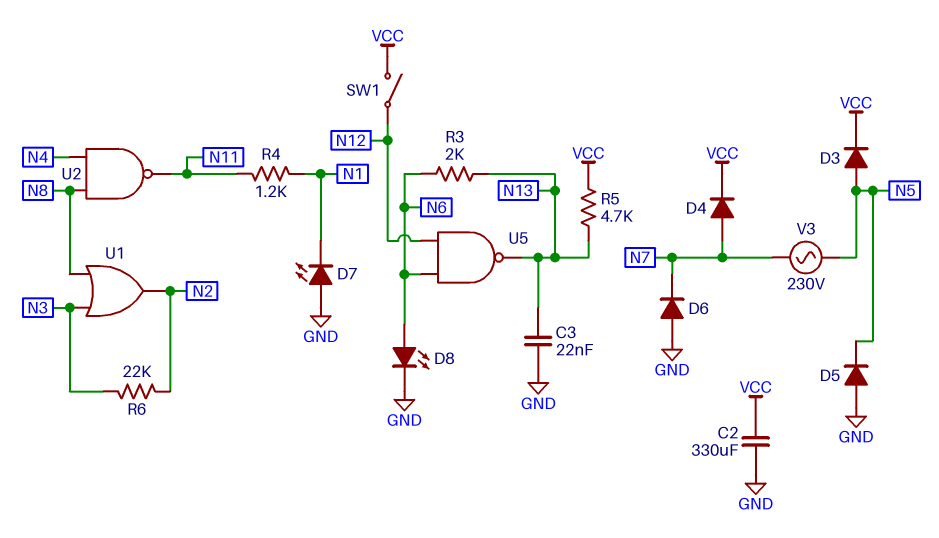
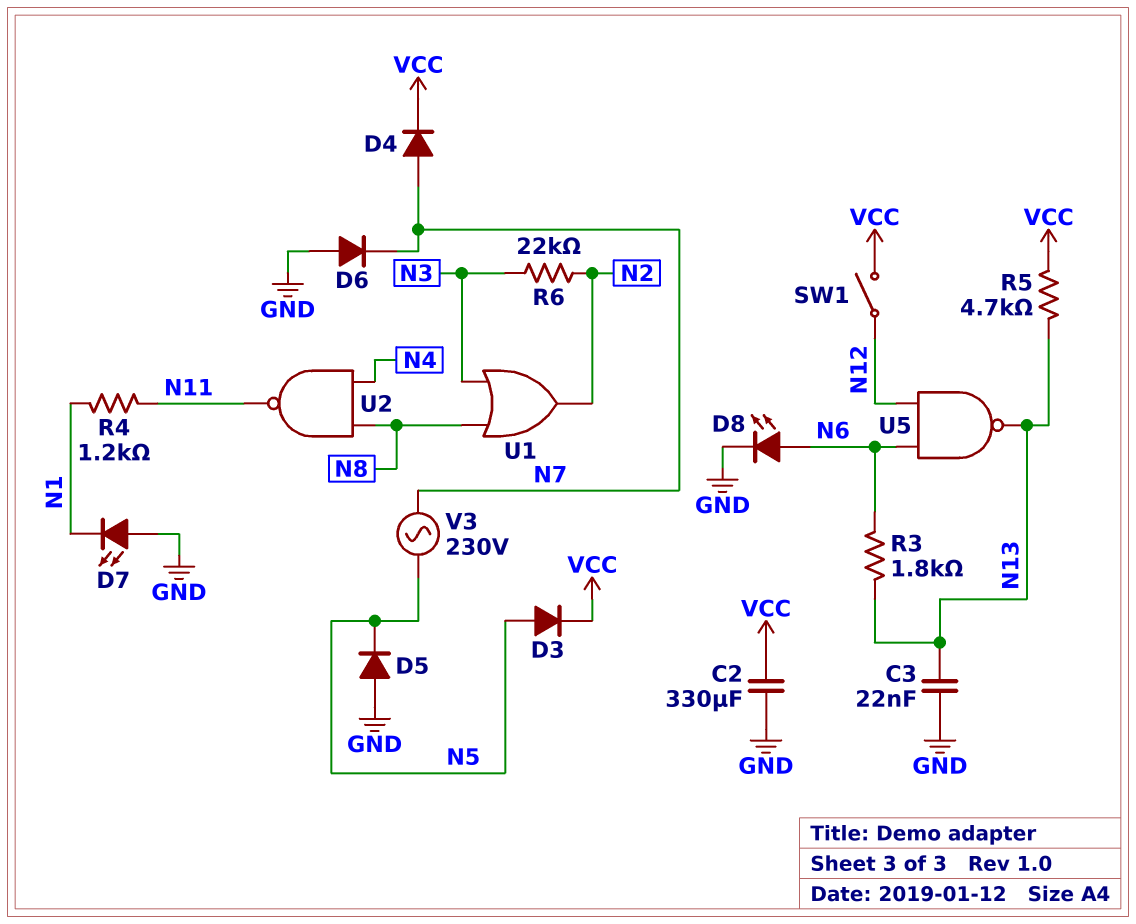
R3: 2k (N6, N13) -> 1.8k (N6, N13)

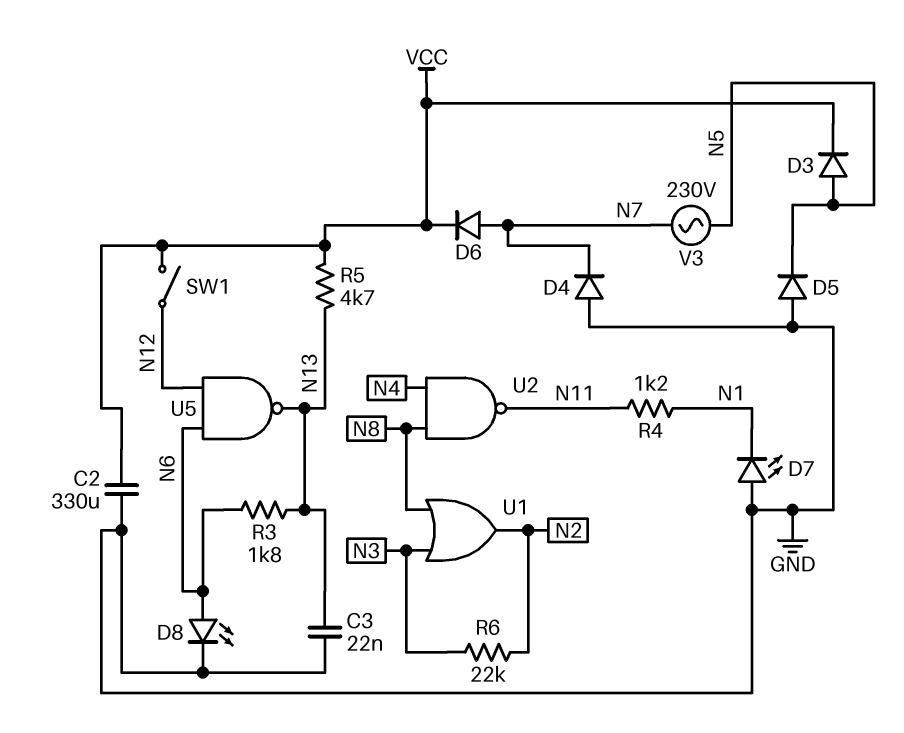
D4: diode (A N7, K VCC) -> diode (A GND, K N7)
D6: diode (A GND, K N7) -> diode (A N7, K VCC)

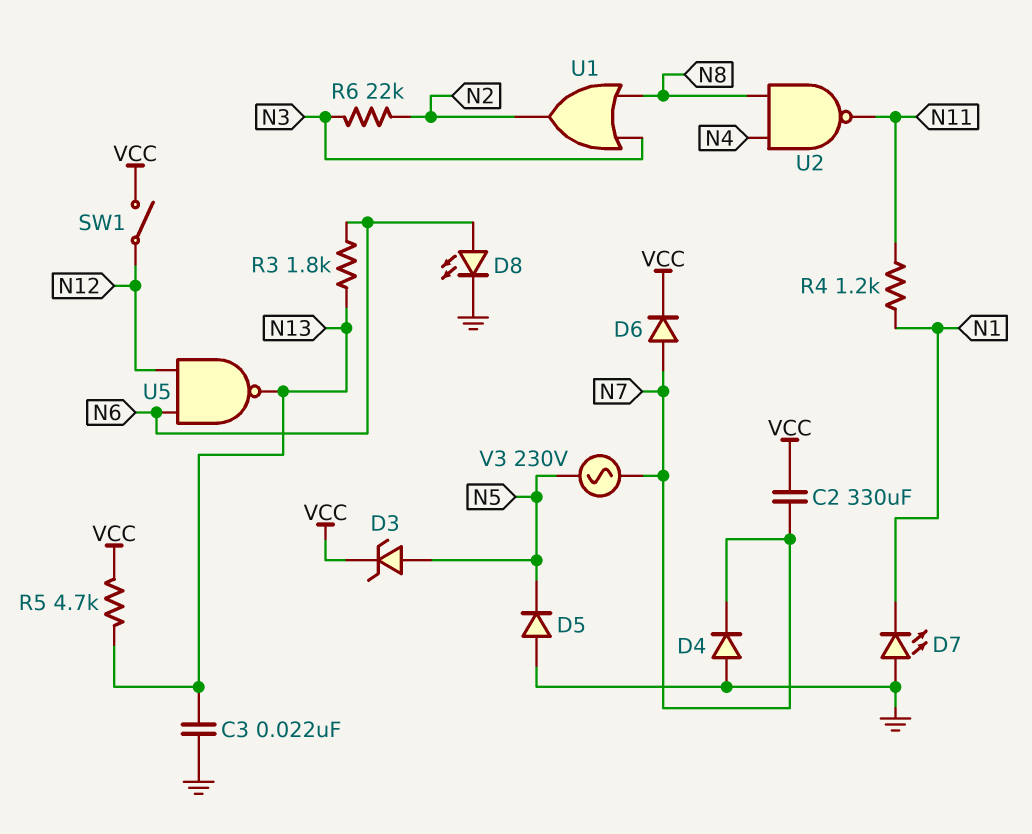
C2: 330uF (GND, VCC) -> 330uF (N7, VCC)
D3: diode (A N5, K VCC) -> zener (A N5, K VCC)

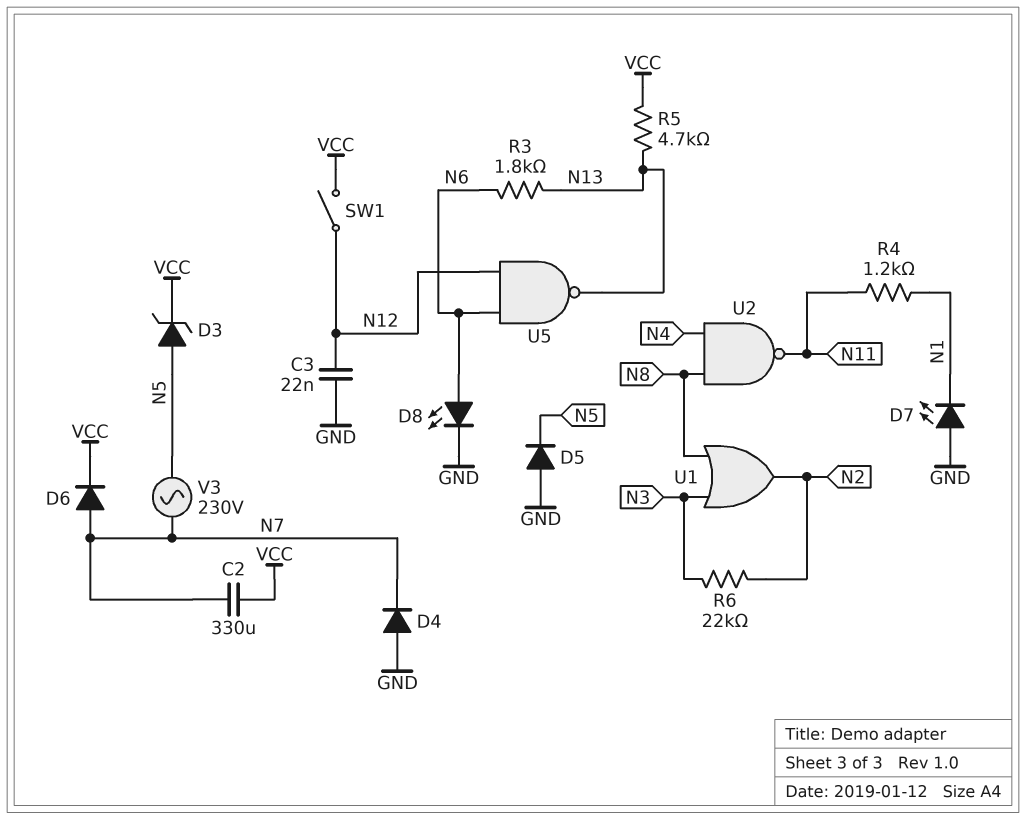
C3: 22nF (GND, N13) -> 22nF (GND, N12)

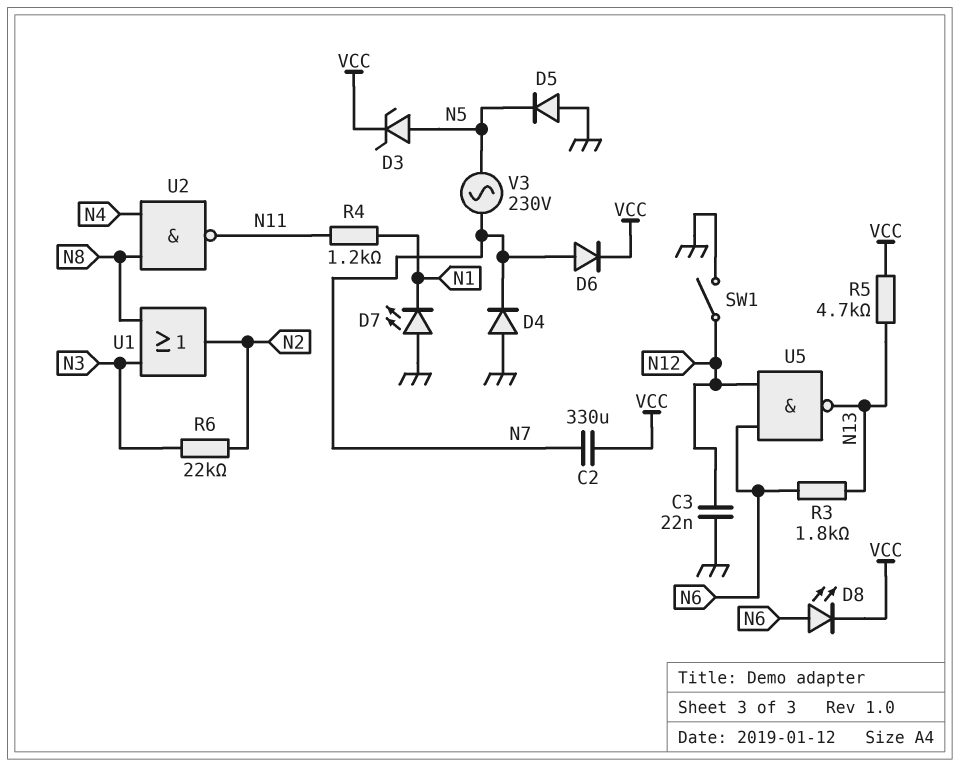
D8: LED (A N6, K GND) -> LED (A N6, K VCC)
SW1: switch (N12, VCC) -> switch (GND, N12)

